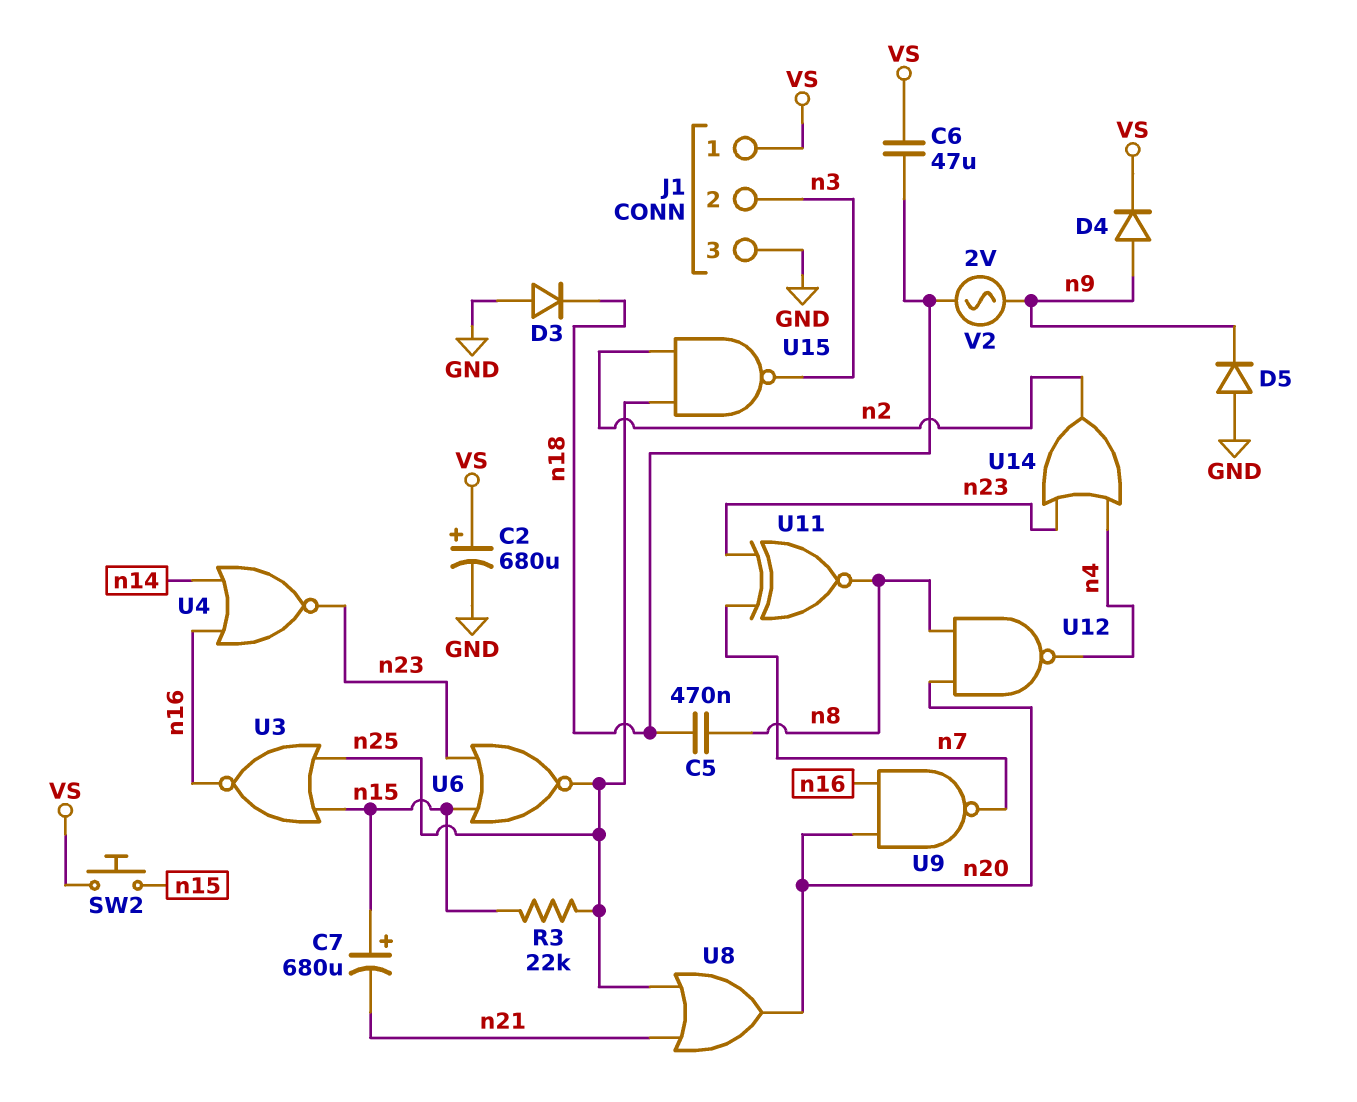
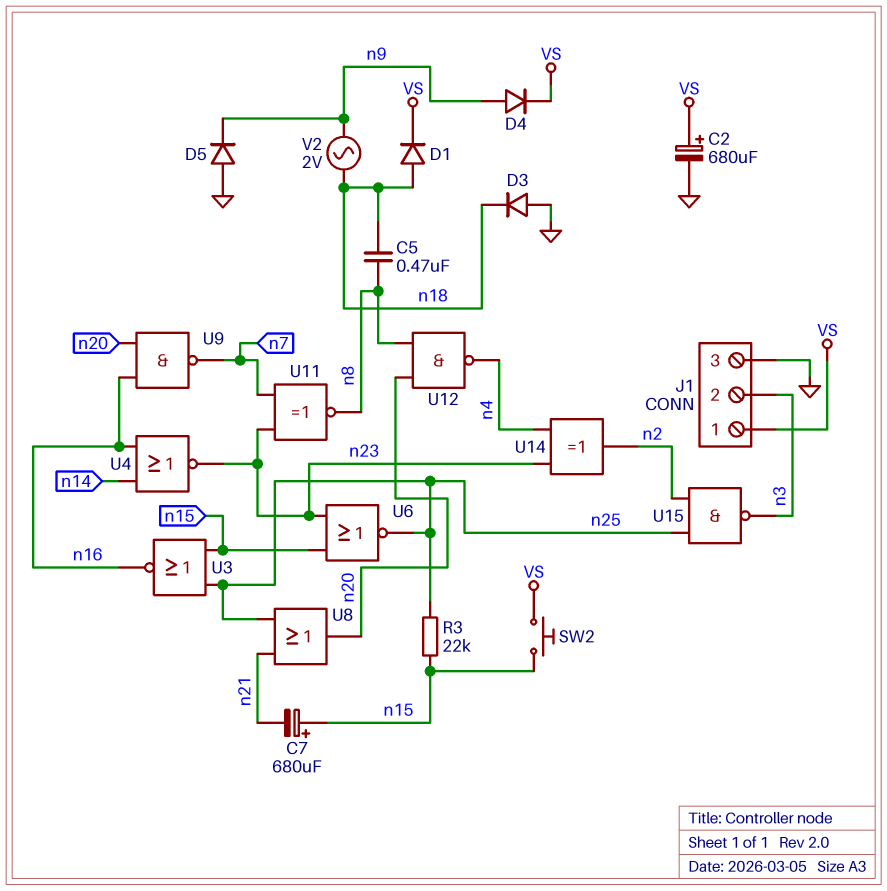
C6: 47uF (VS, n18) -> none
D1: none -> diode (A n18, K VS)
U14: OR (in n4, in n23, out n2) -> XOR (in n4, in n23, out n2)

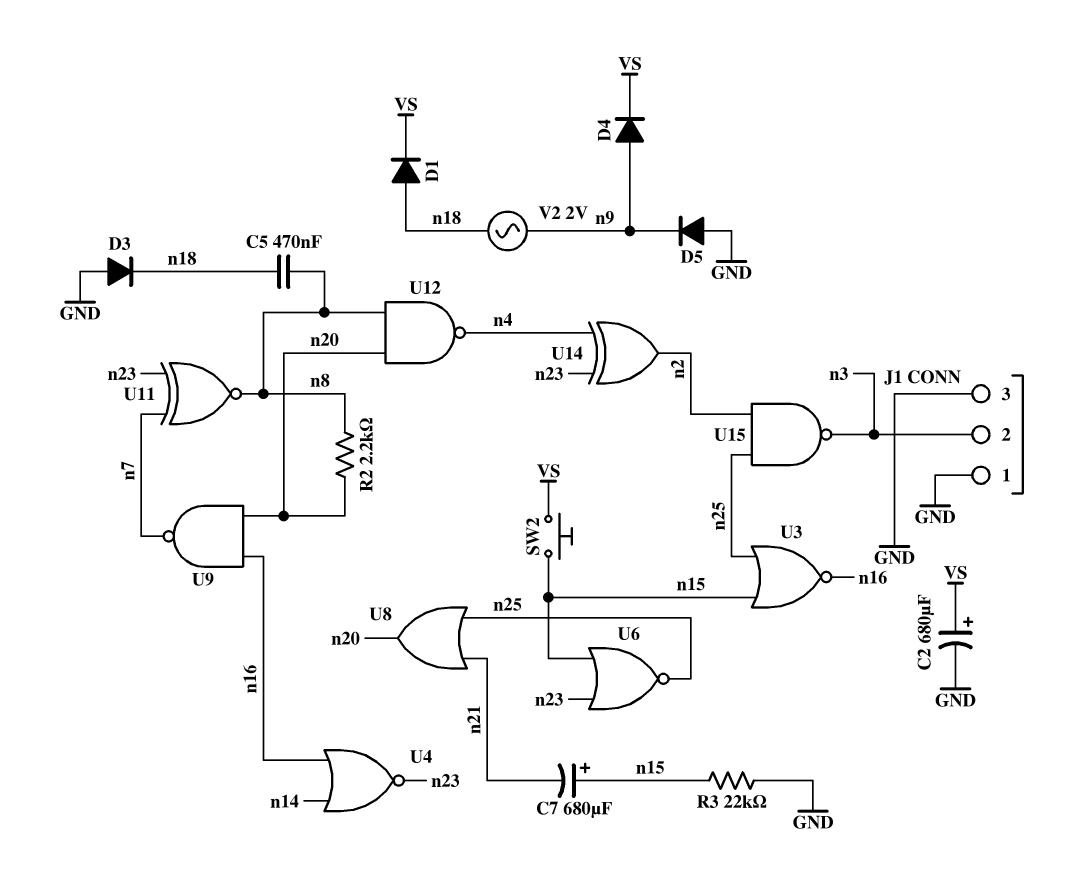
J1 pin 1: VS -> GND
R2: none -> 2.2k (n8, n20)
R3: 22k (n15, n25) -> 22k (GND, n15)

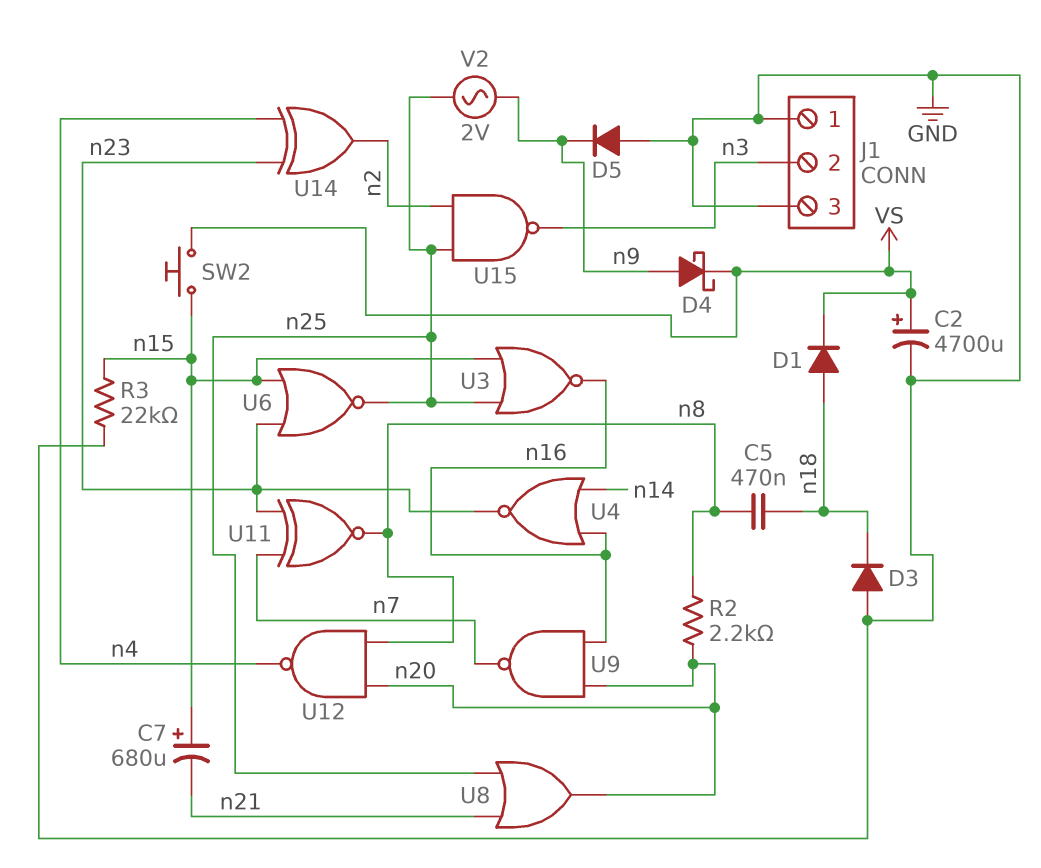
C2: 680uF (plus VS, minus GND) -> 4700uF (plus VS, minus GND)
D4: diode (A n9, K VS) -> schottky (A n9, K VS)
V2: AC 2V (n9, n18) -> AC 2V (n9, n25)

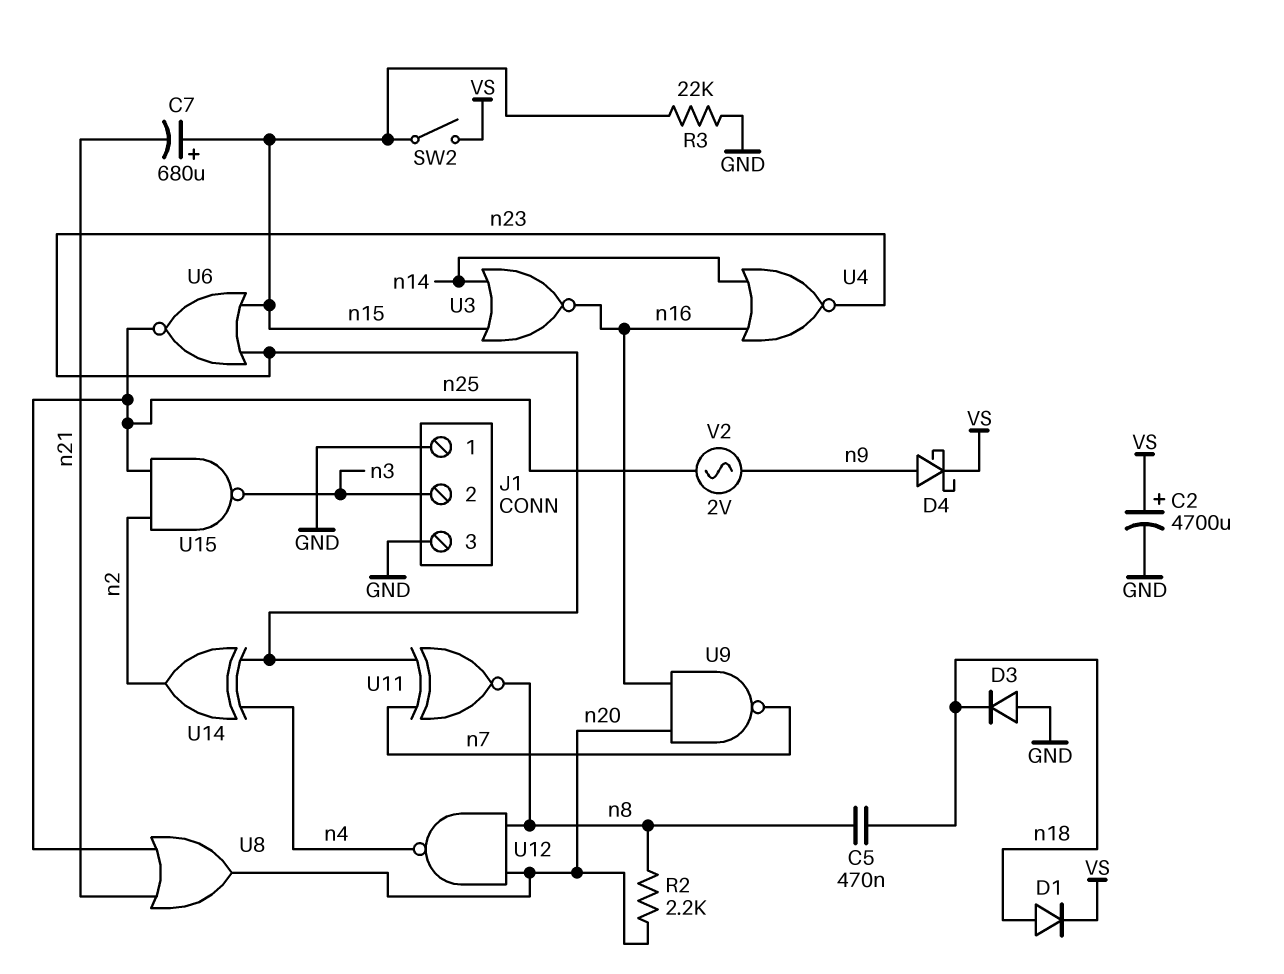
D5: diode (A GND, K n9) -> none
SW2: button (VS, n15) -> switch (VS, n15)
U3: NOR (in n15, in n25, out n16) -> NOR (in n14, in n15, out n16)

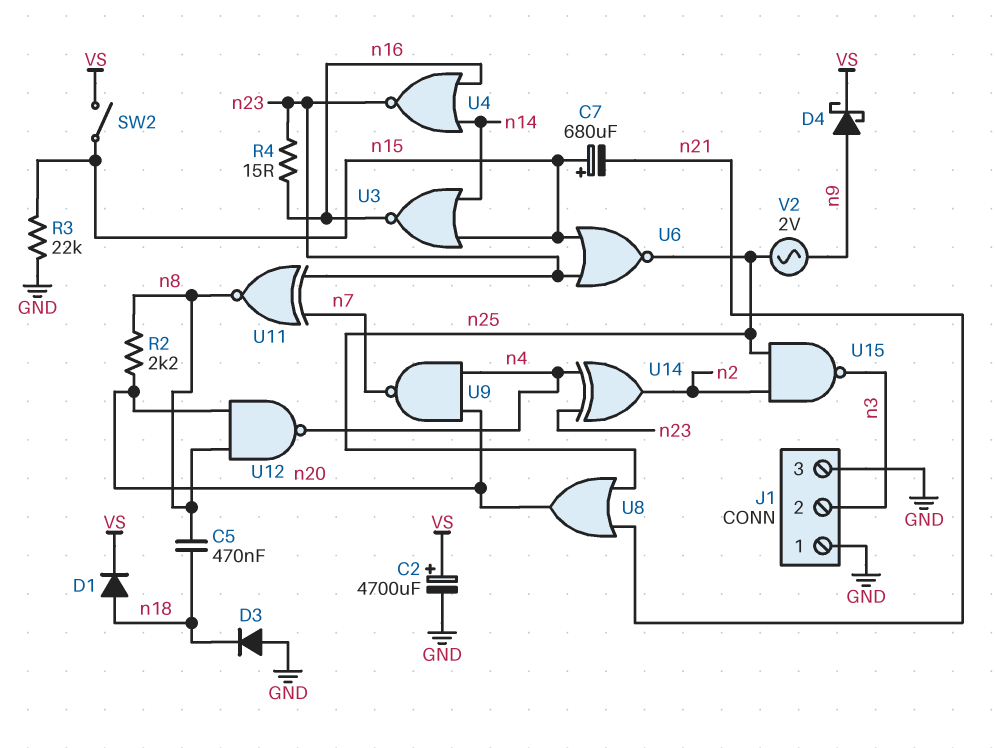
R4: none -> 15 (n16, n23)
U9: NAND (in n16, in n20, out n7) -> NAND (in n4, in n20, out n7)

